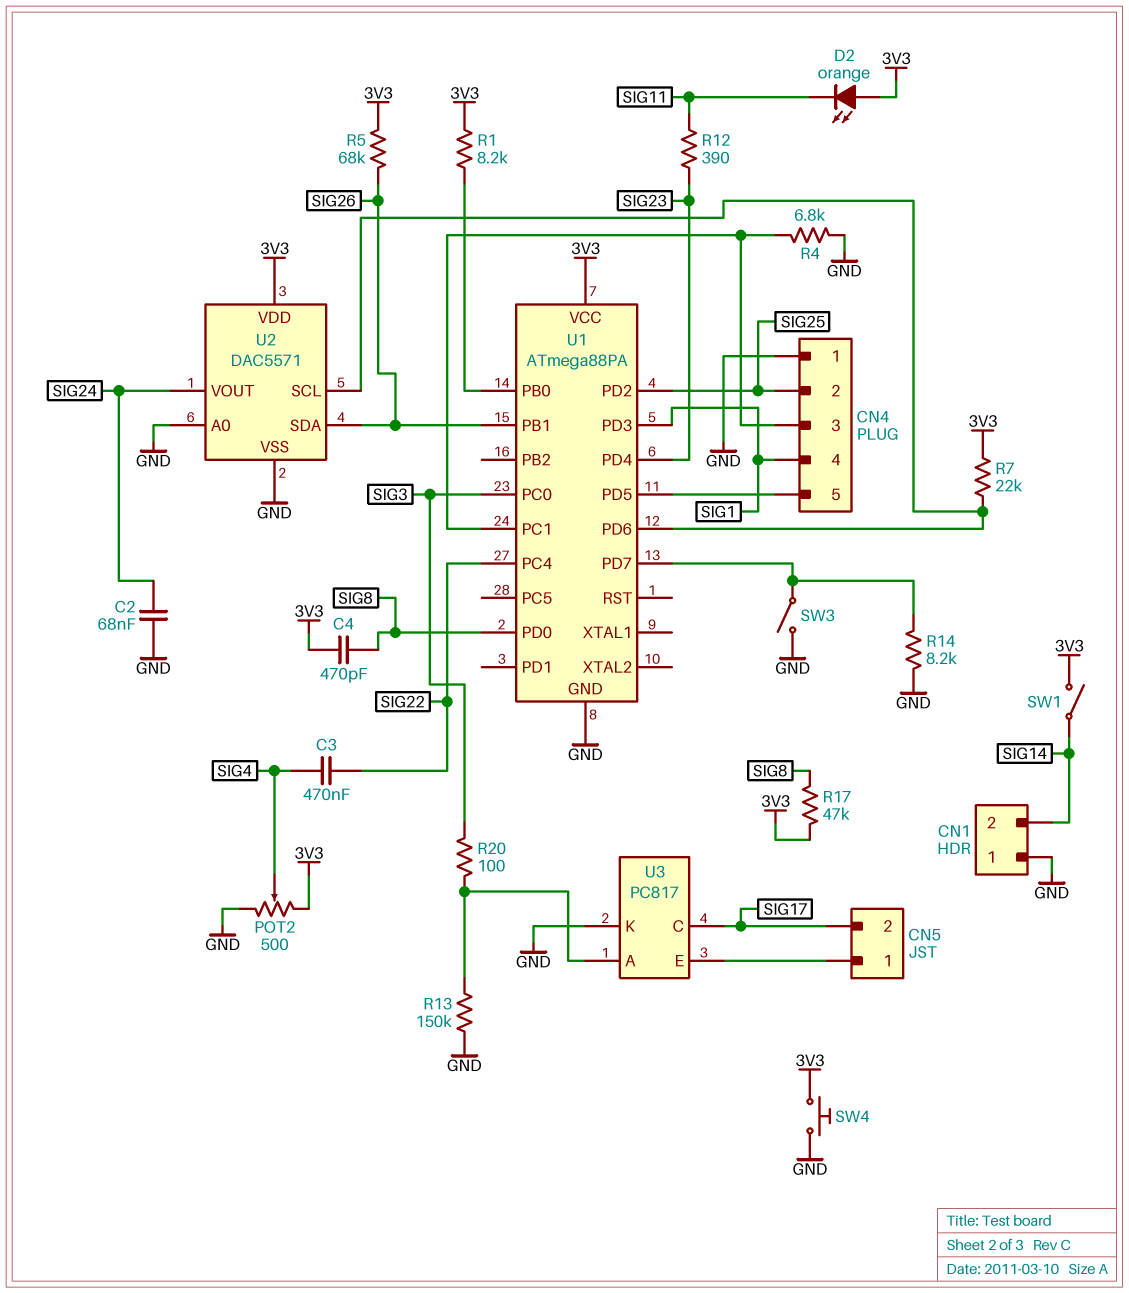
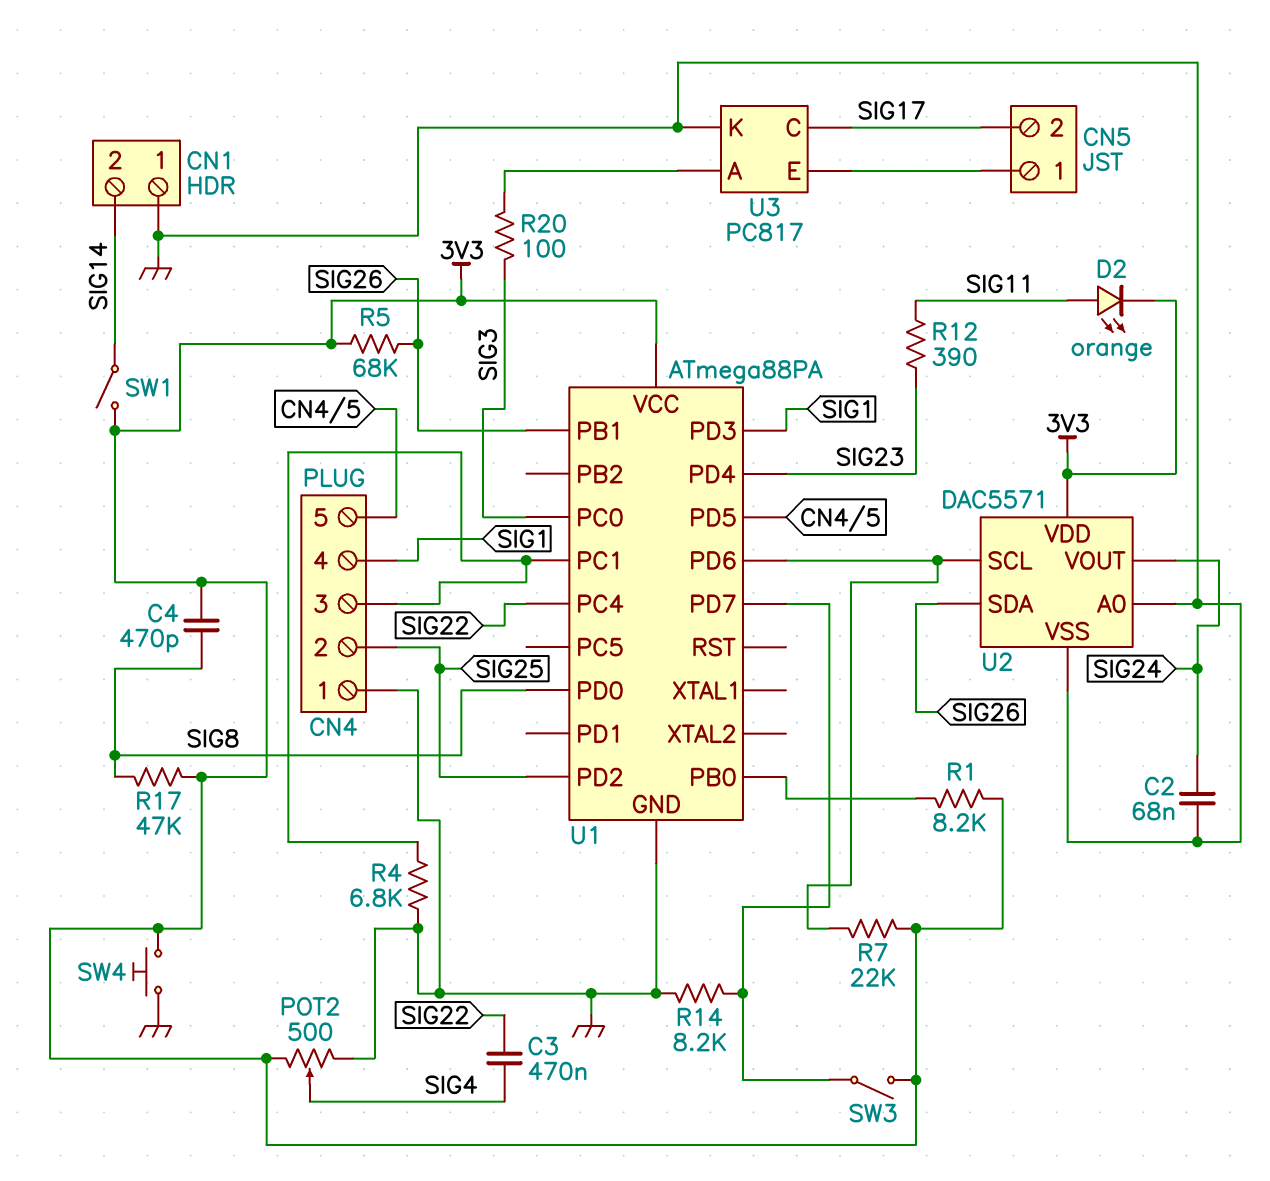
D2: LED orange (A 3V3, K SIG11) -> LED orange (A SIG11, K 3V3)
R13: 150k (GND, U3/A) -> none
SW3: switch (GND, U1/PD7) -> switch (3V3, U1/PD7)

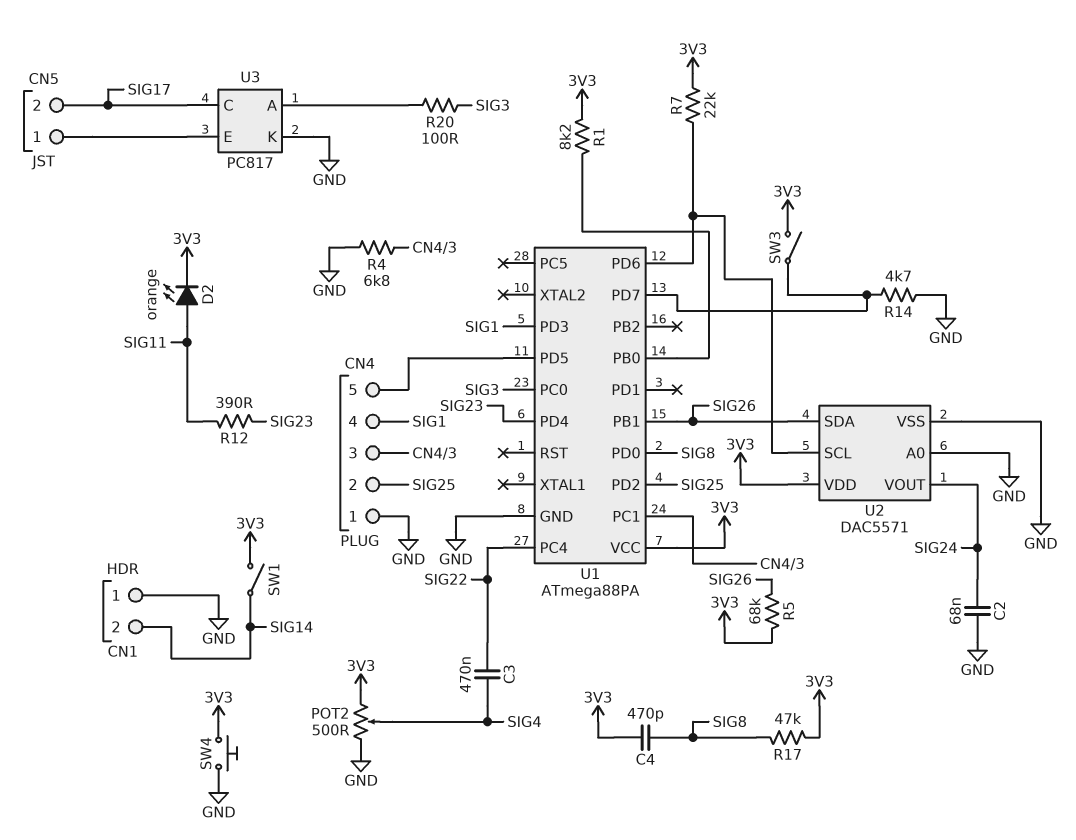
R14: 8.2k (GND, U1/PD7) -> 4.7k (GND, U1/PD7)

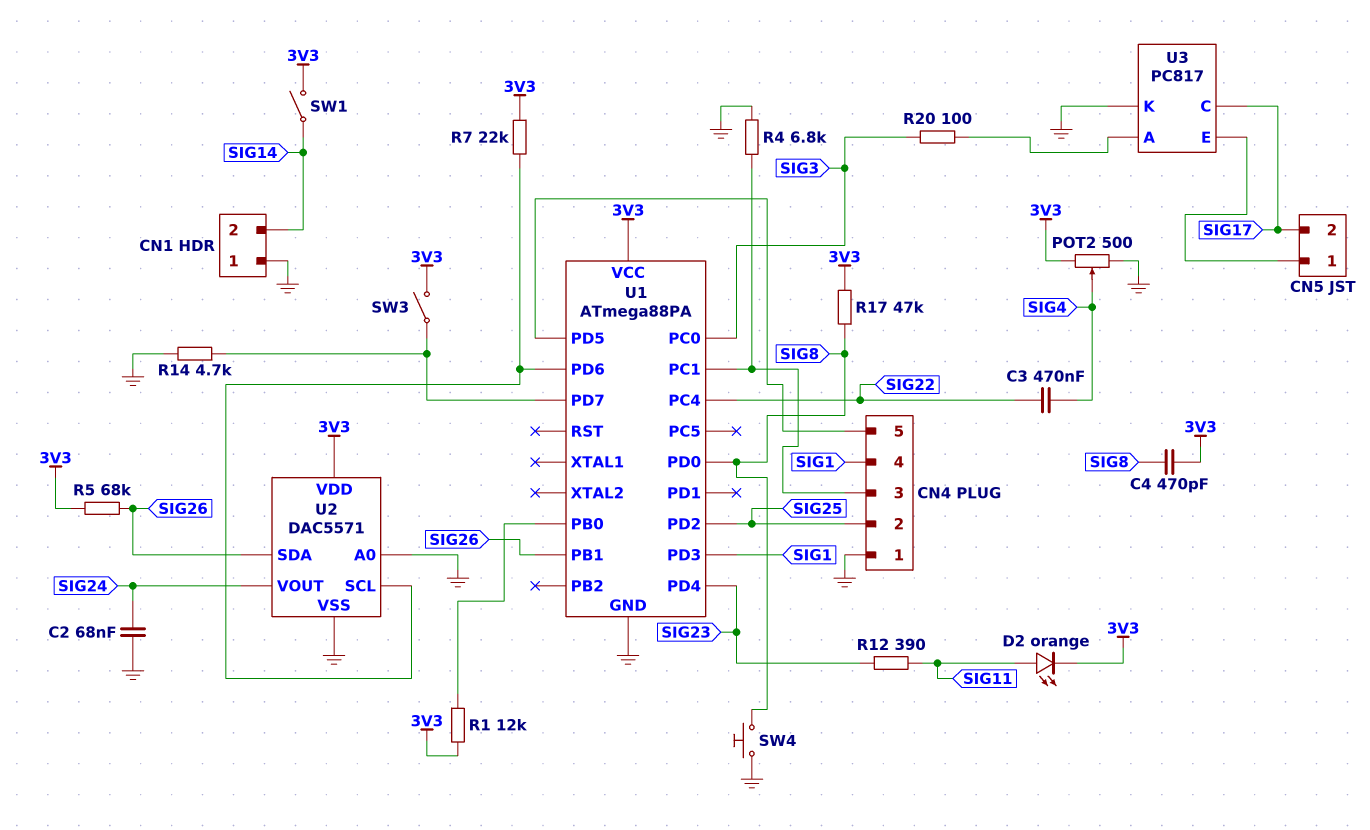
R1: 8.2k (3V3, U1/PB0) -> 12k (3V3, U1/PB0)
SW4: button (3V3, GND) -> button (GND, SIG8)

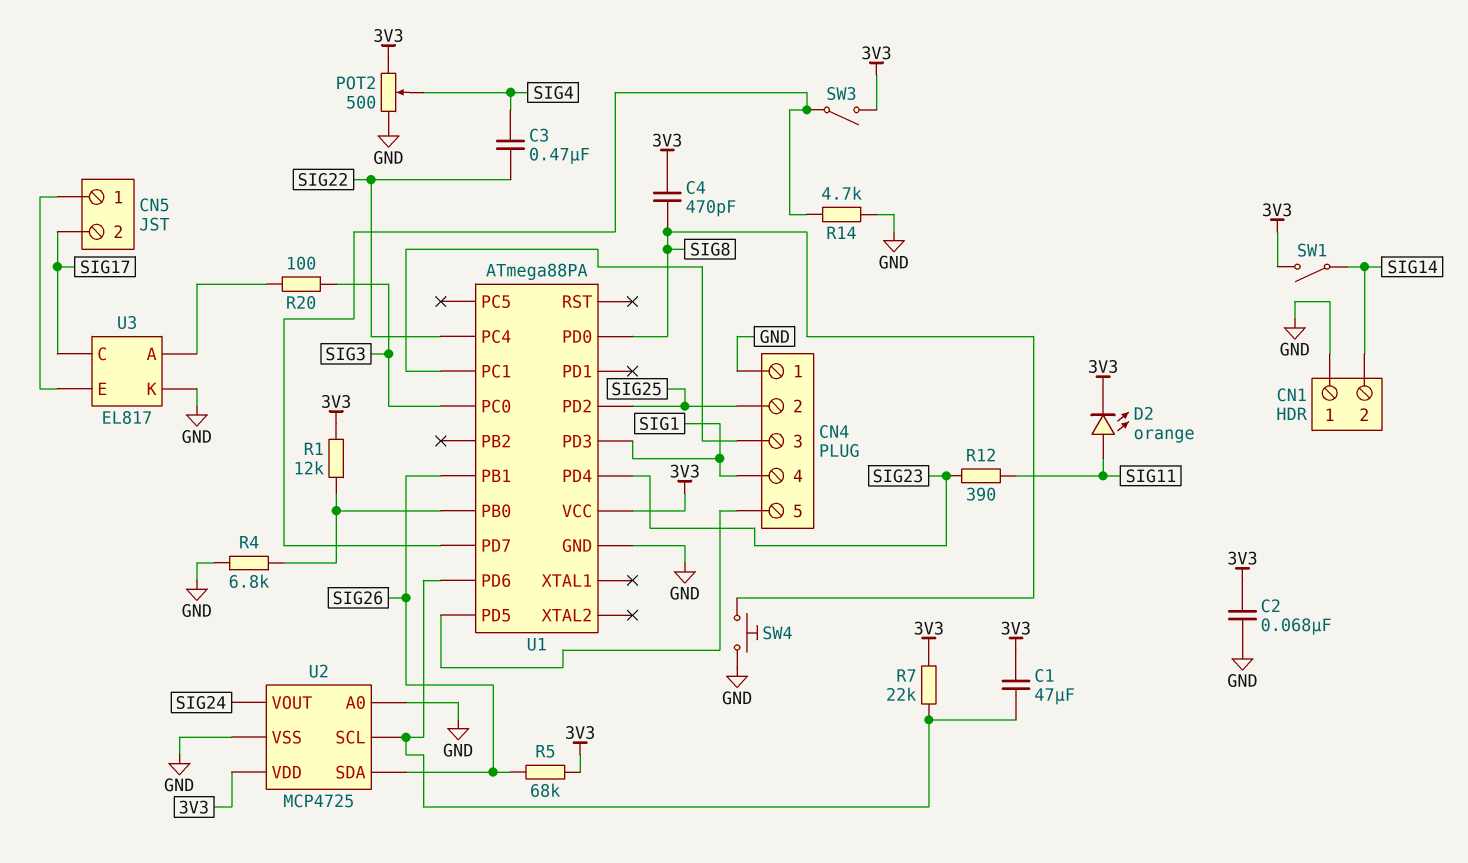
C1: none -> 47uF (3V3, U1/PD6)
C2: 68nF (GND, SIG24) -> 68nF (3V3, GND)
R4: 6.8k (CN4/3, GND) -> 6.8k (GND, U1/PB0)
R17: 47k (3V3, SIG8) -> none
U2: DAC5571 -> MCP4725
U3: PC817 -> EL817

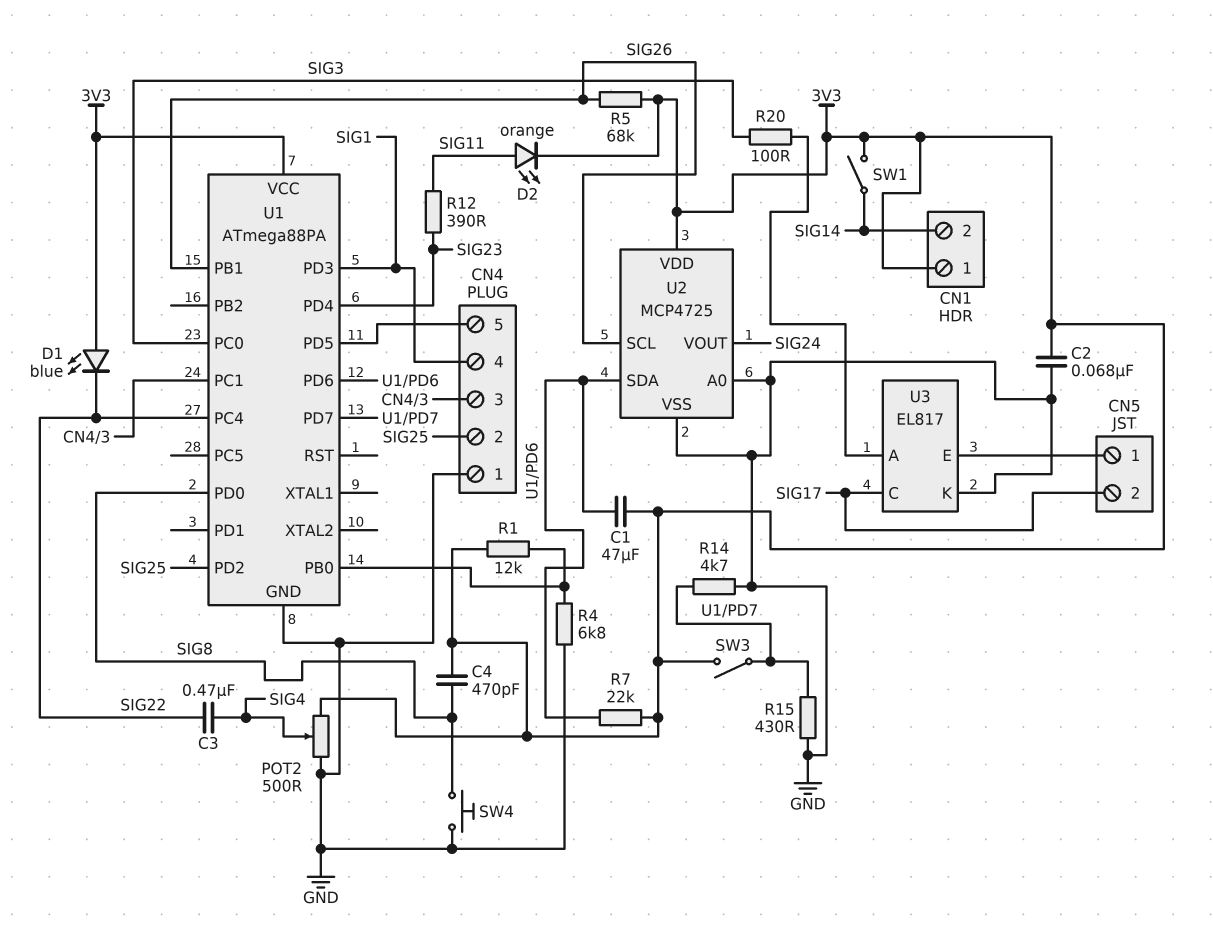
CN1 pin 1: GND -> 3V3
D1: none -> LED blue (A 3V3, K SIG22)
R15: none -> 430 (GND, U1/PD7)
U2 pin SCL: U1/PD6 -> SIG26
U2 pin SDA: SIG26 -> U1/PD6

